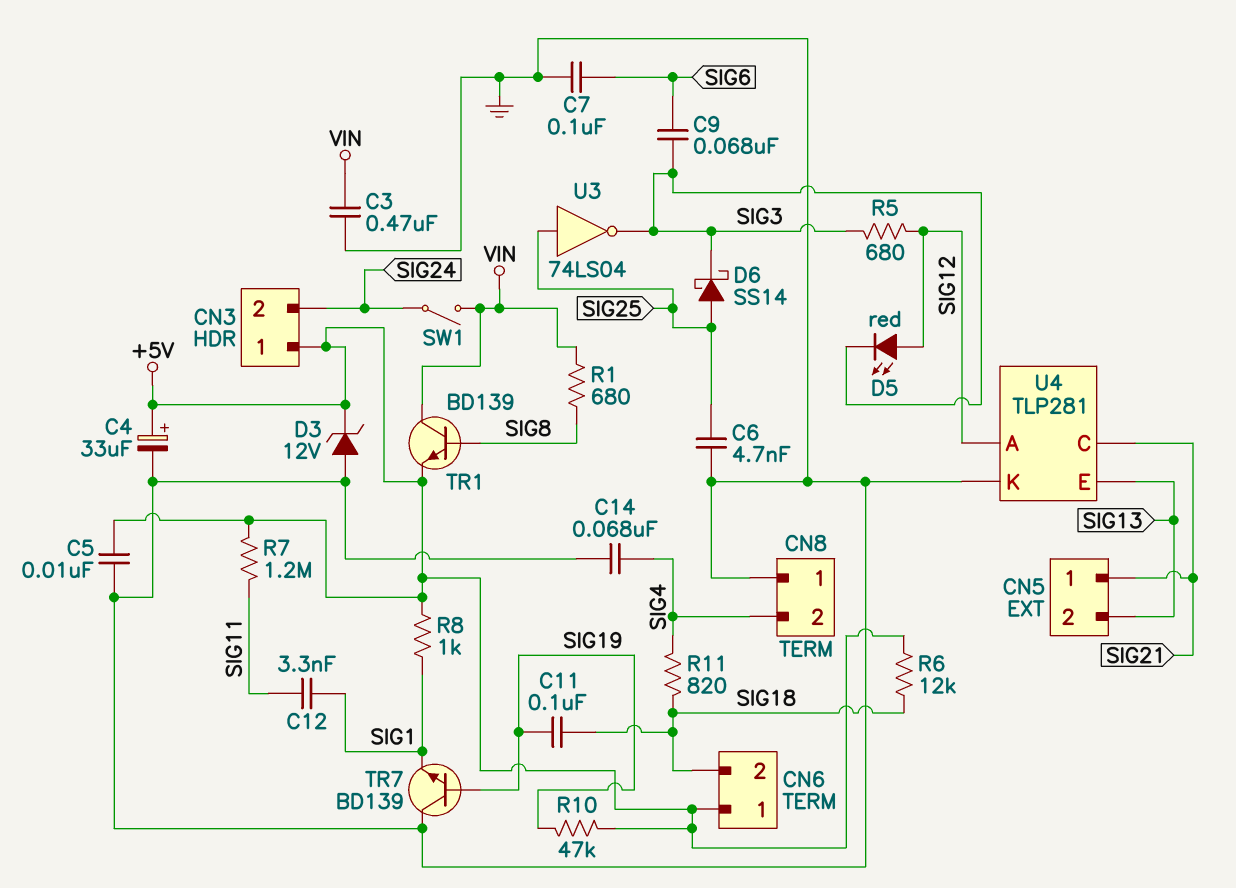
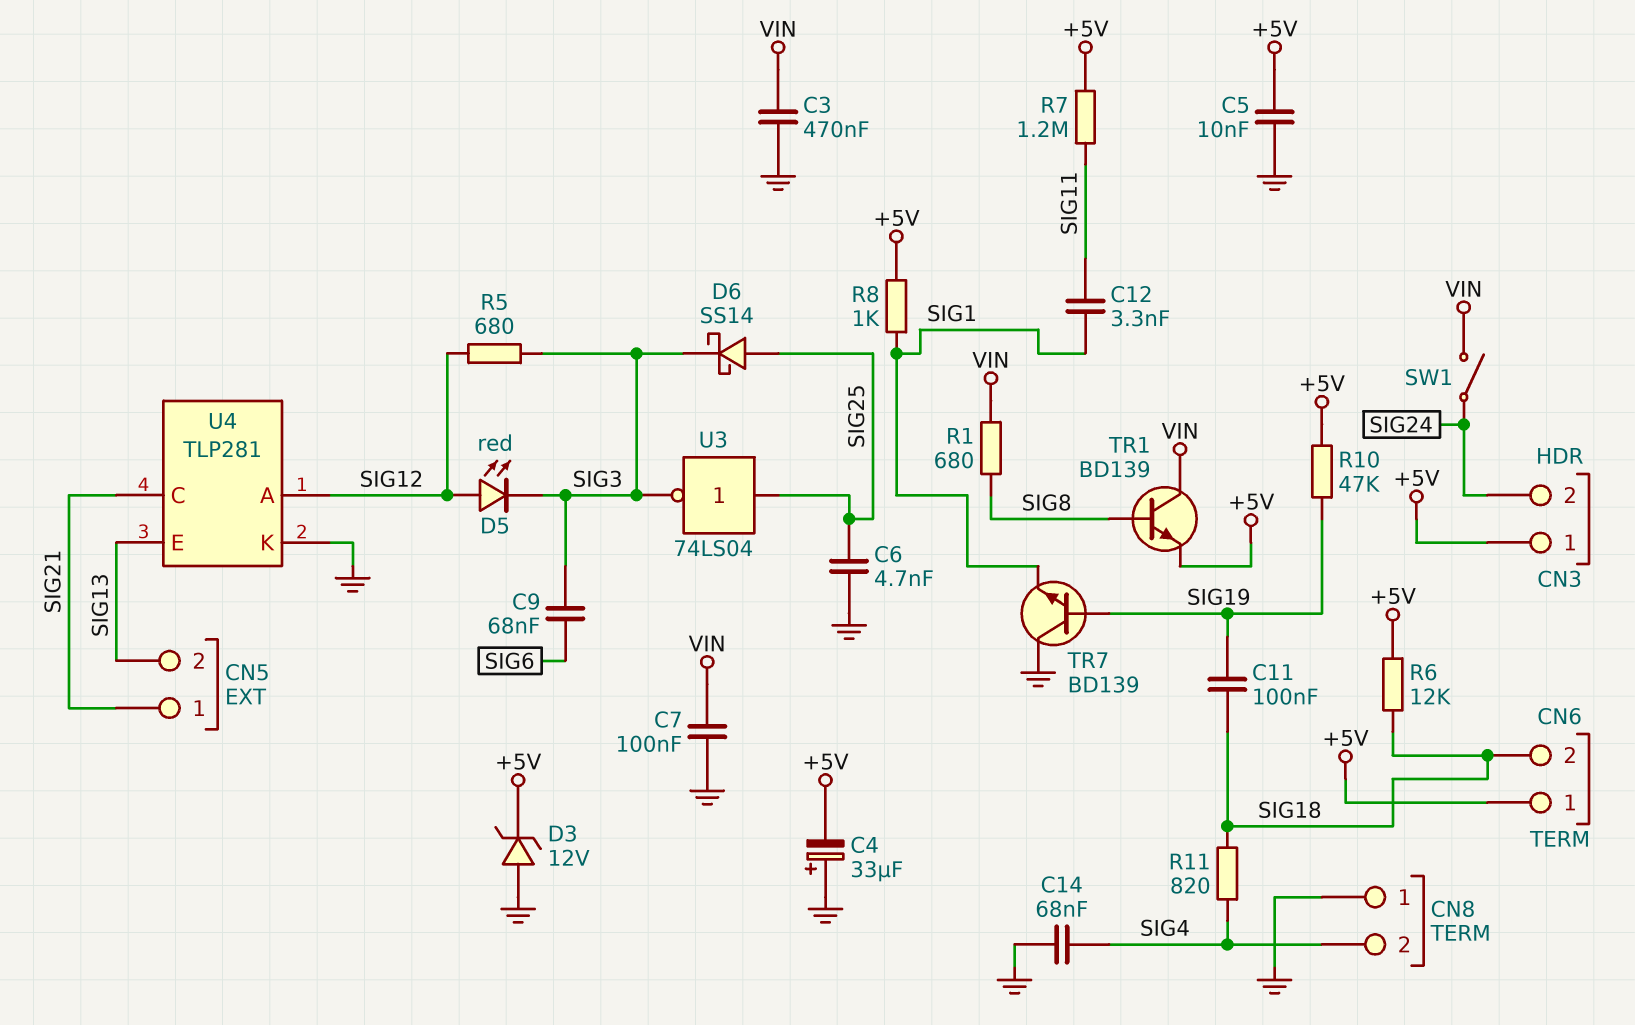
C4: 33uF (plus +5V, minus GND) -> 33uF (plus GND, minus +5V)
C7: 100nF (GND, SIG6) -> 100nF (GND, VIN)

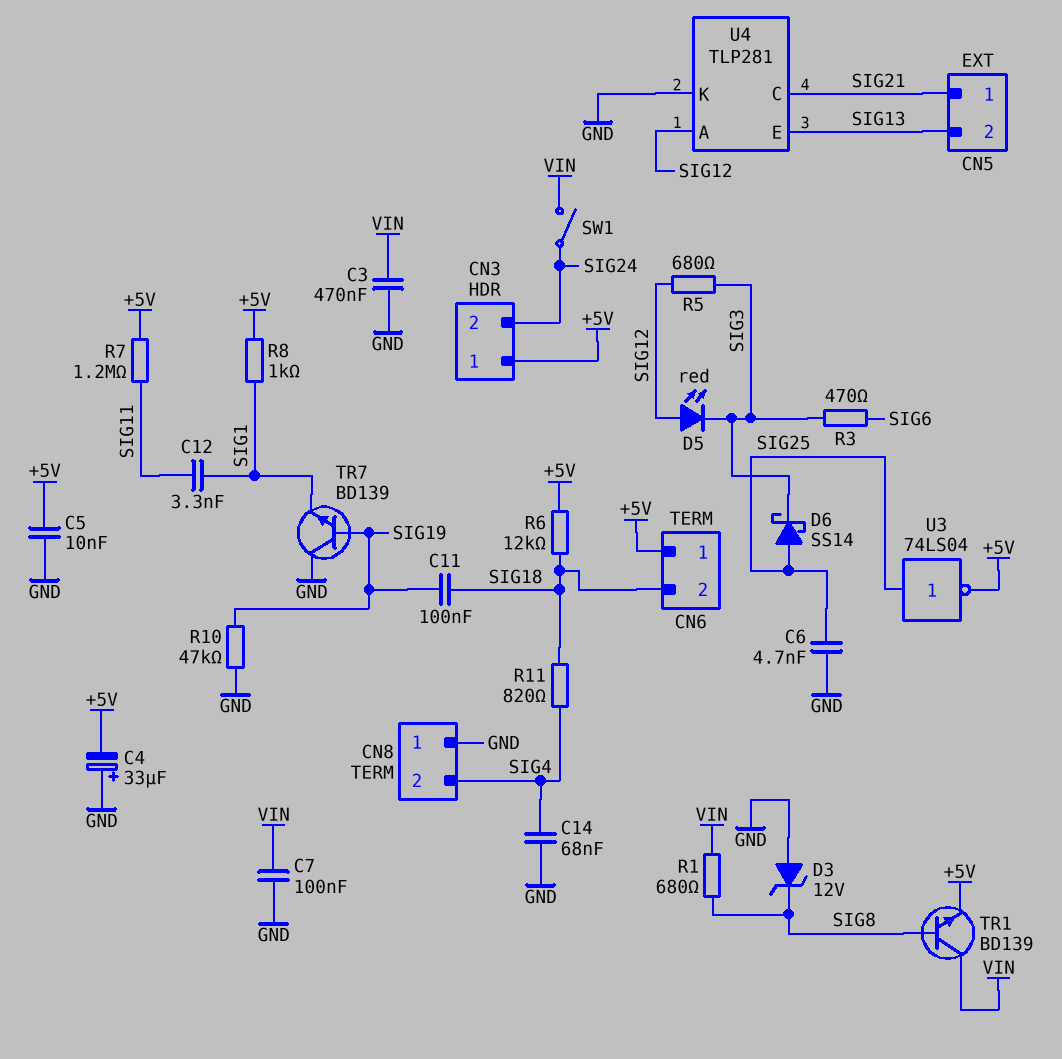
C9: 68nF (SIG3, SIG6) -> none
D3: zener 12V (A GND, K +5V) -> zener 12V (A GND, K SIG8)
R3: none -> 470 (SIG3, SIG6)
R10: 47k (+5V, SIG19) -> 47k (GND, SIG19)
U3: NOT 74LS04 (in SIG25, out SIG3) -> NOT 74LS04 (in SIG25, out +5V)

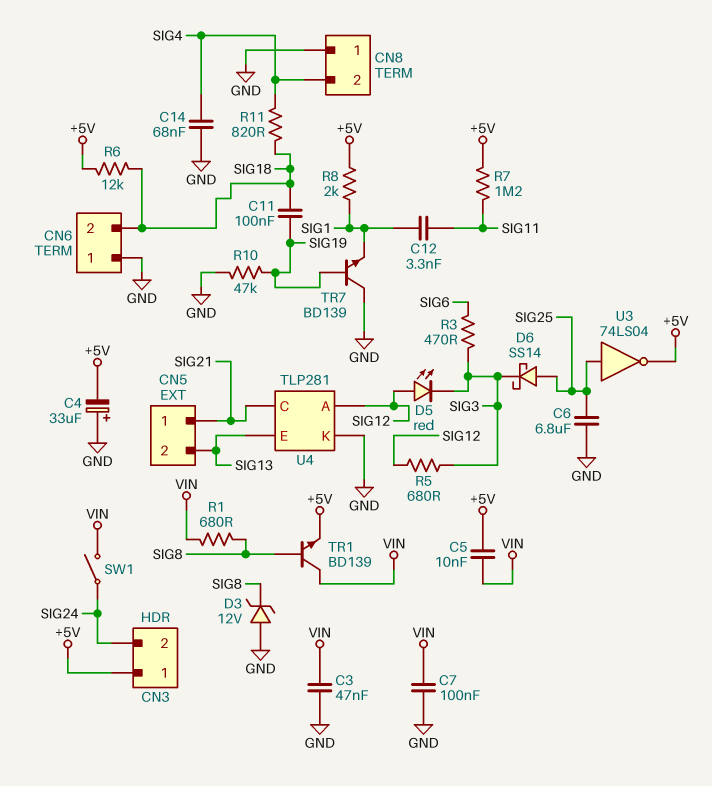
C3: 470nF (GND, VIN) -> 47nF (GND, VIN)
C5: 10nF (+5V, GND) -> 10nF (+5V, VIN)
C6: 4.7nF (GND, SIG25) -> 6.8uF (GND, SIG25)
CN6 pin 1: +5V -> GND
R8: 1k (+5V, SIG1) -> 2k (+5V, SIG1)

